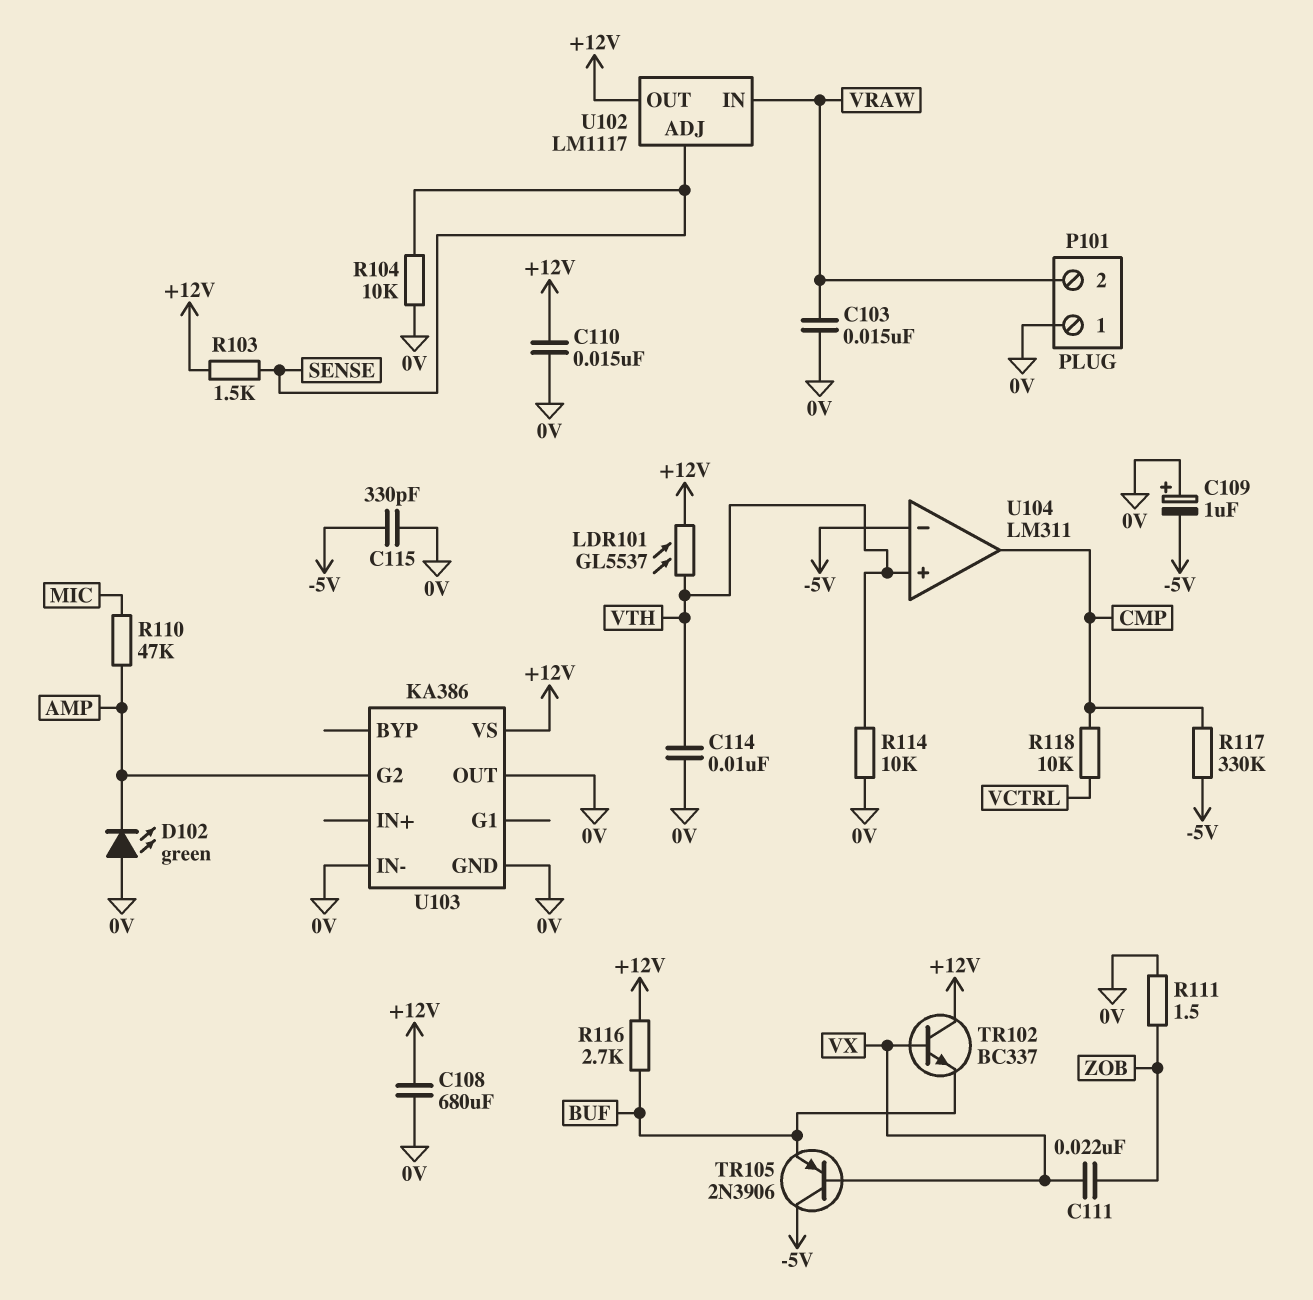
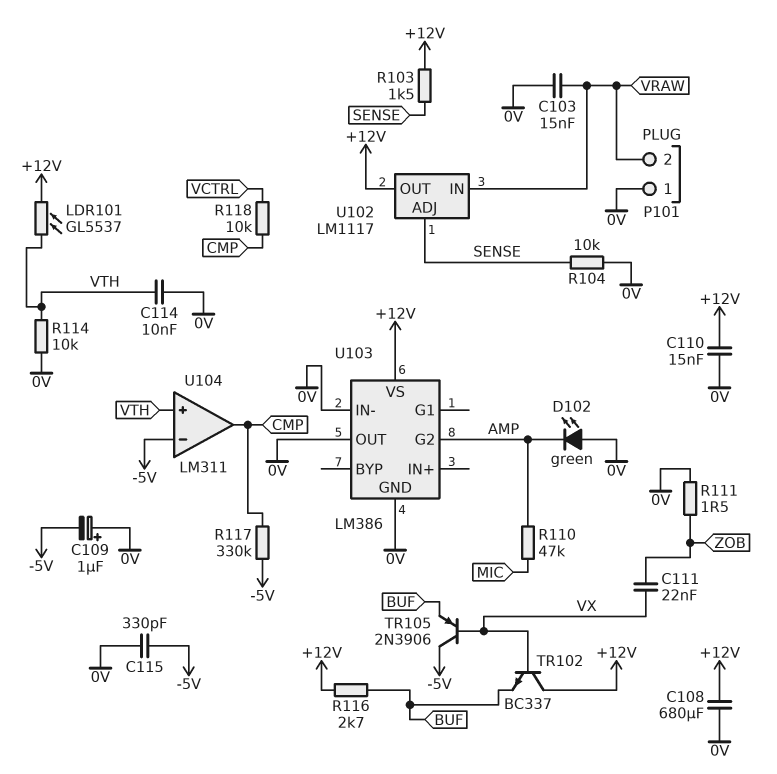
U103: KA386 -> LM386

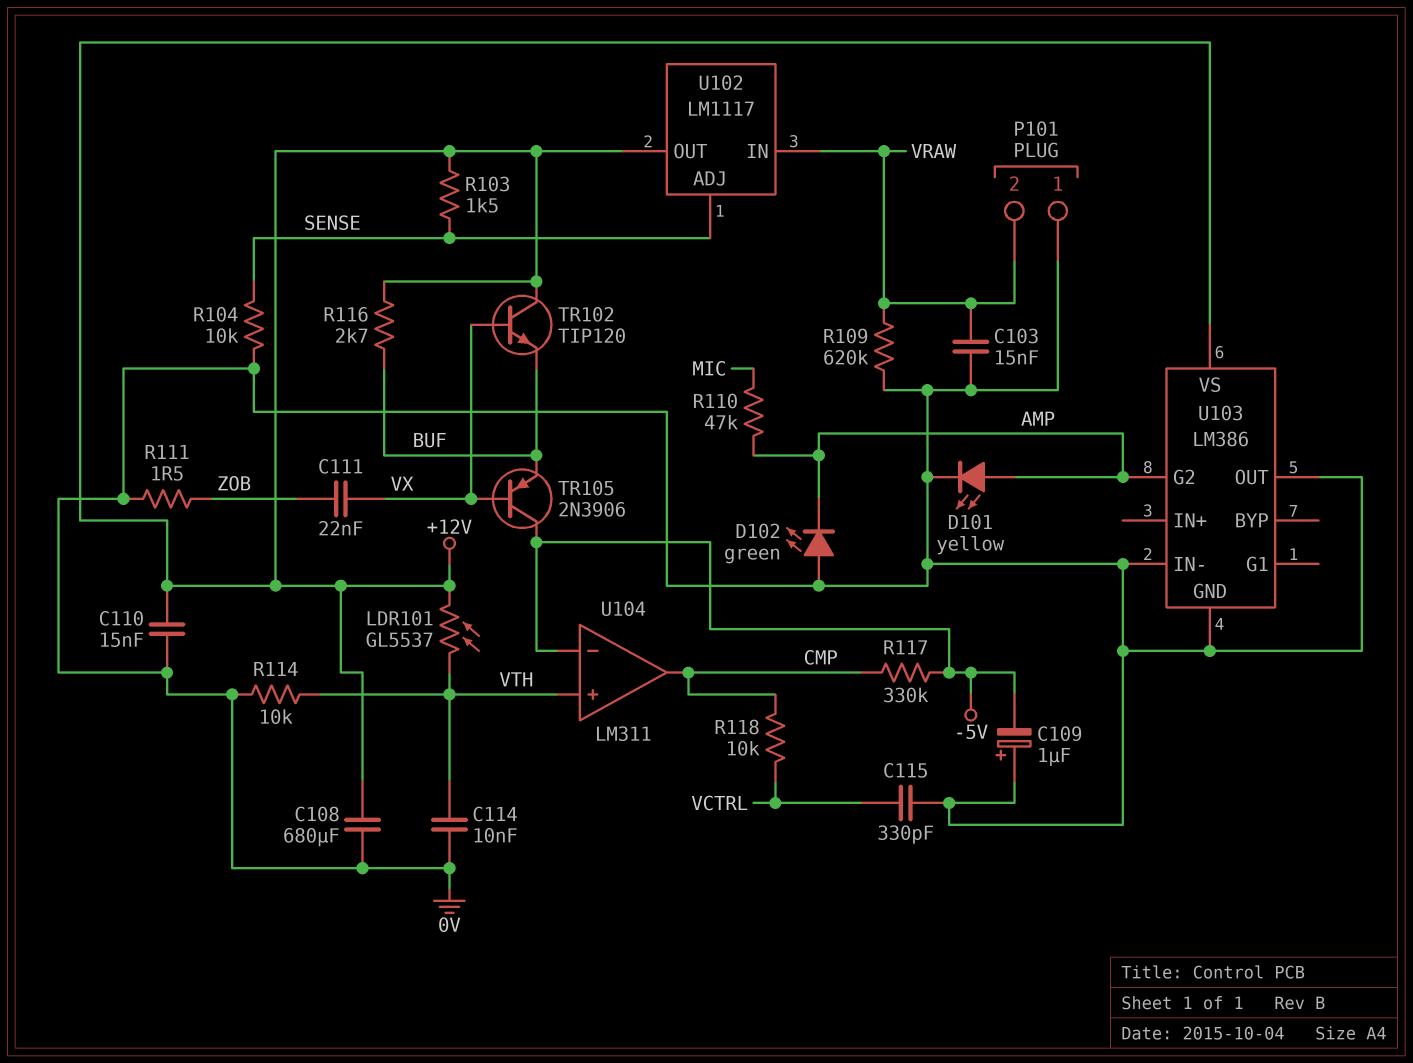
C115: 330pF (-5V, 0V) -> 330pF (0V, VCTRL)
D101: none -> LED yellow (A AMP, K 0V)
R109: none -> 620k (0V, VRAW)
TR102: NPN BC337 (B VX, C +12V, E BUF) -> NPN TIP120 (B VX, C +12V, E BUF)

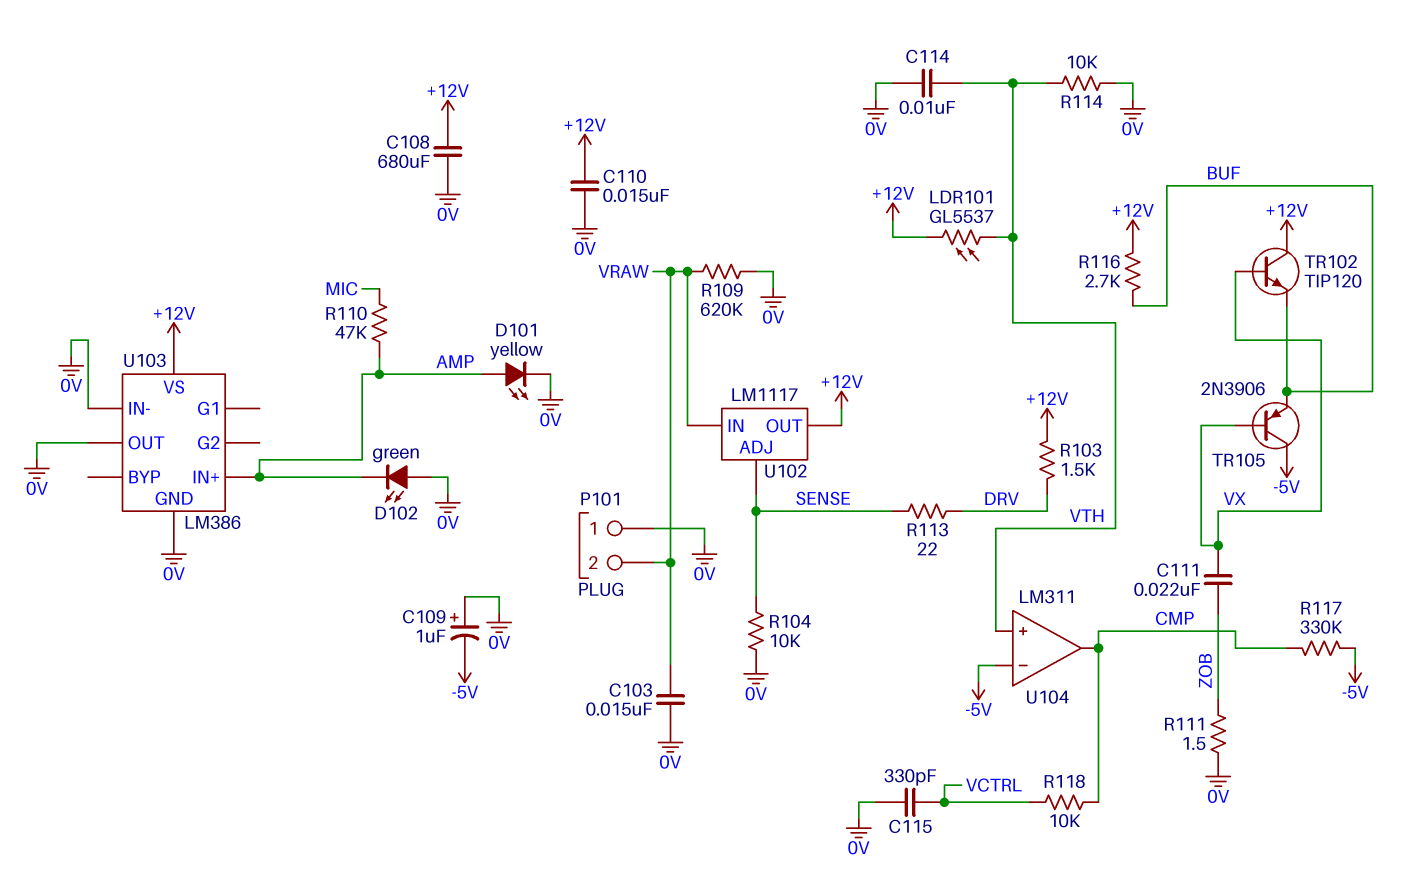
R103: 1.5k (+12V, SENSE) -> 1.5k (+12V, DRV)
R113: none -> 22 (DRV, SENSE)
U103 pin G2: AMP -> none
U103 pin IN+: none -> AMP

